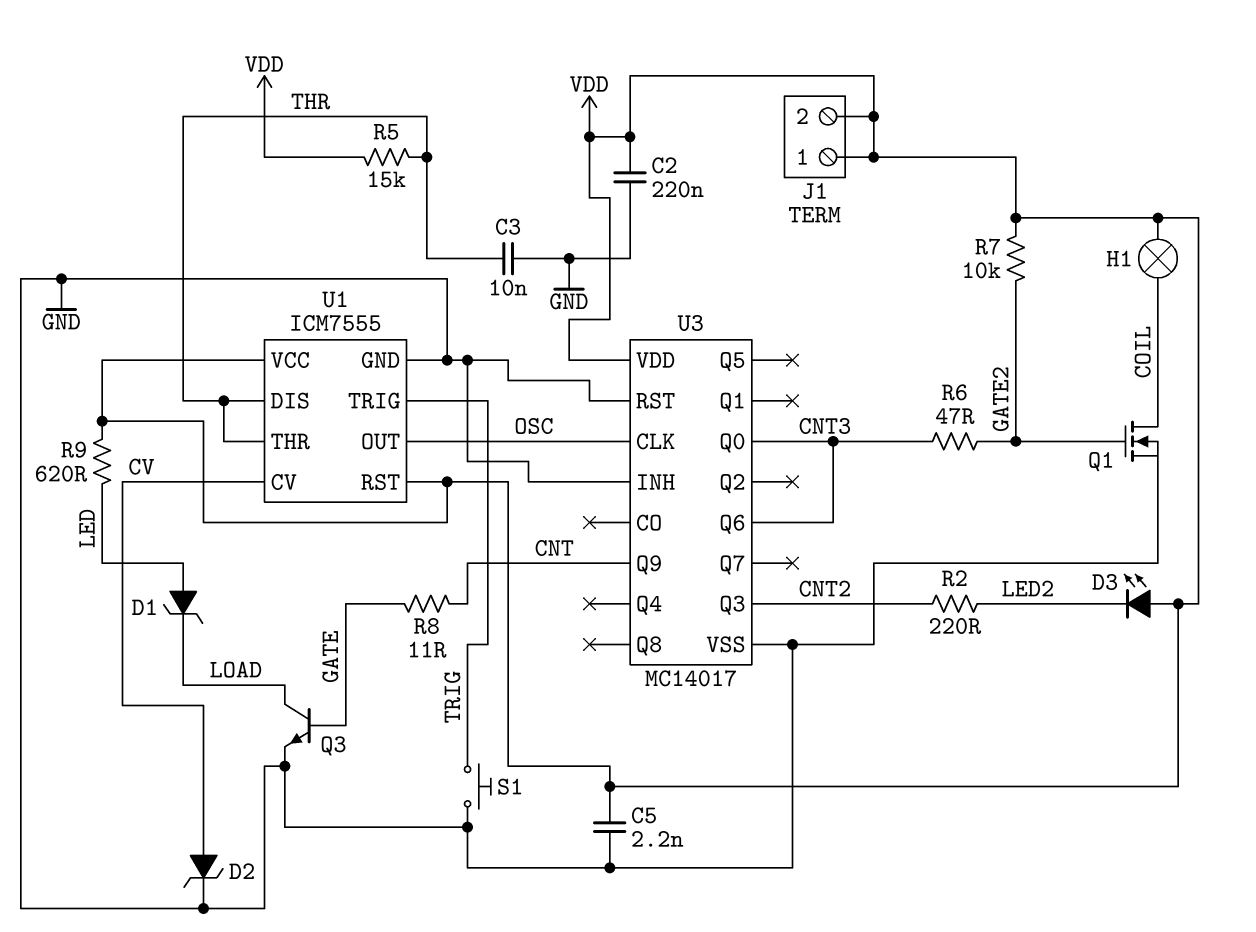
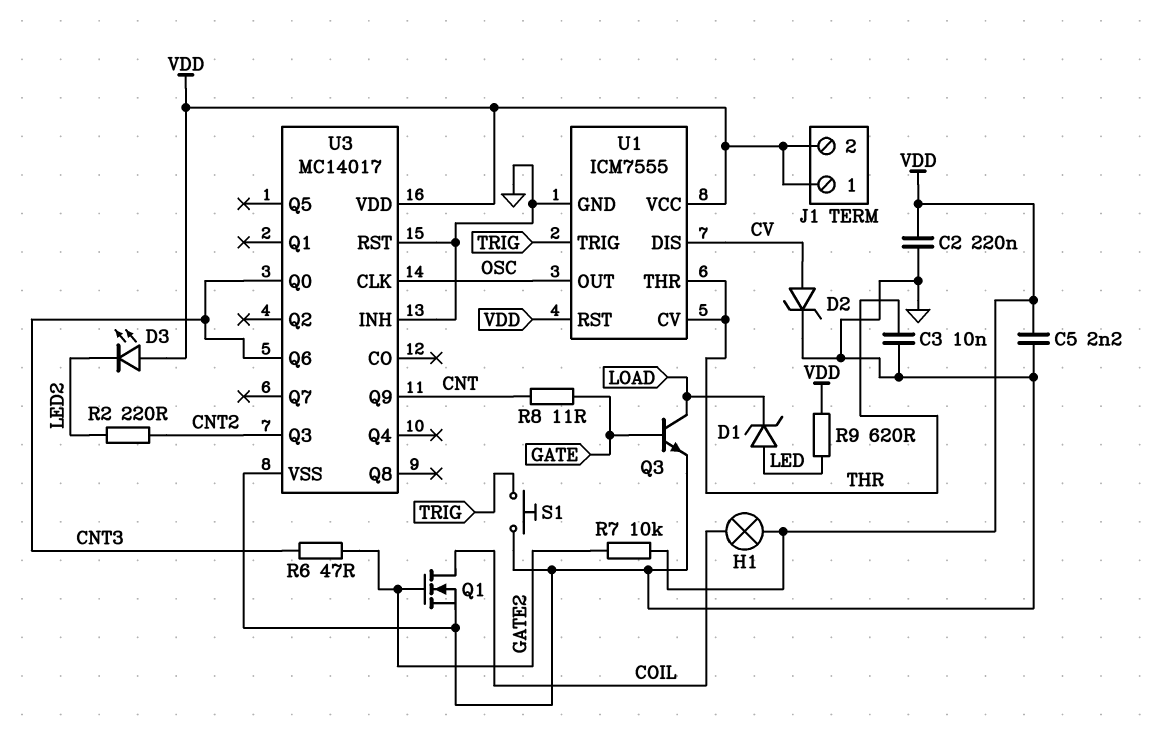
R5: 15k (THR, VDD) -> none
U1 pin CV: CV -> THR
U1 pin DIS: THR -> CV

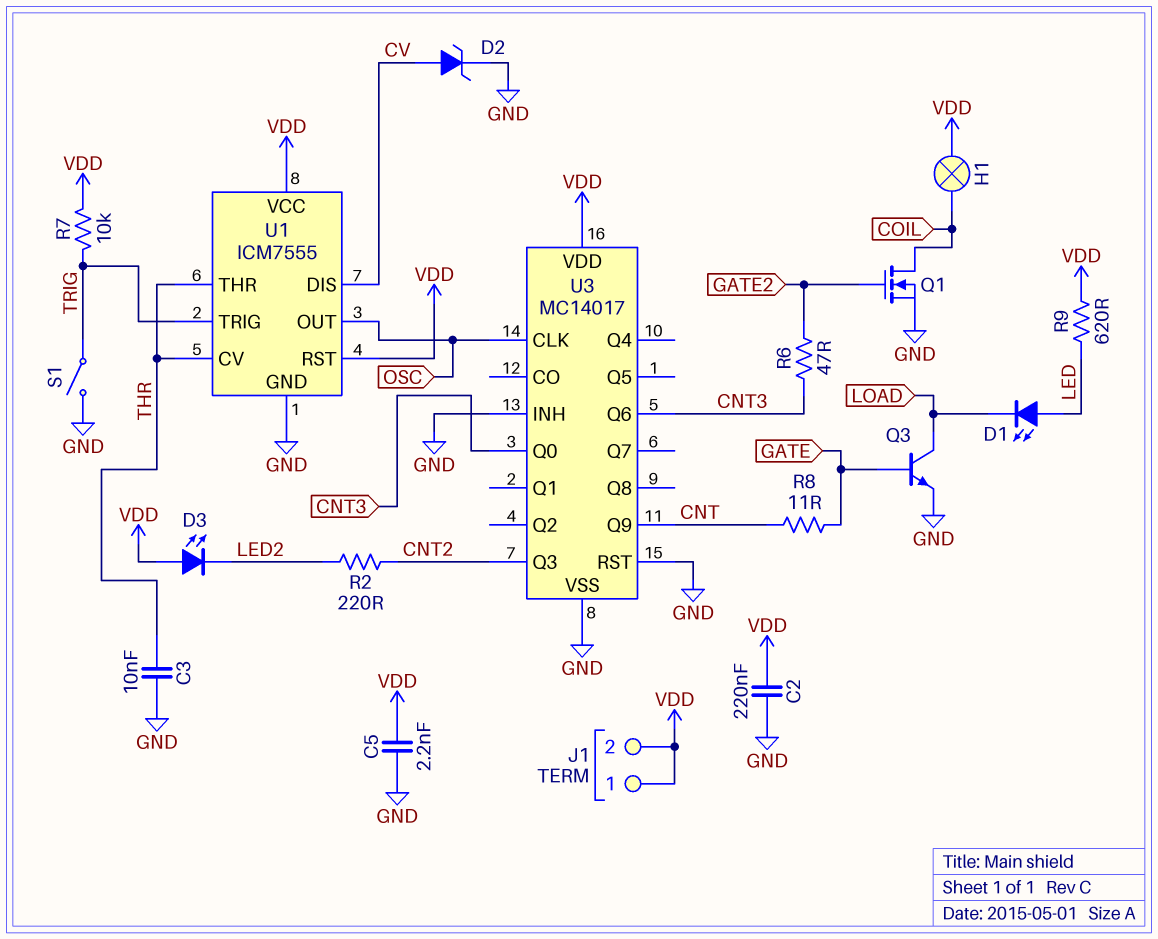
D1: zener (A LED, K LOAD) -> LED (A LED, K LOAD)
R7: 10k (GATE2, VDD) -> 10k (TRIG, VDD)
S1: button (GND, TRIG) -> switch (GND, TRIG)

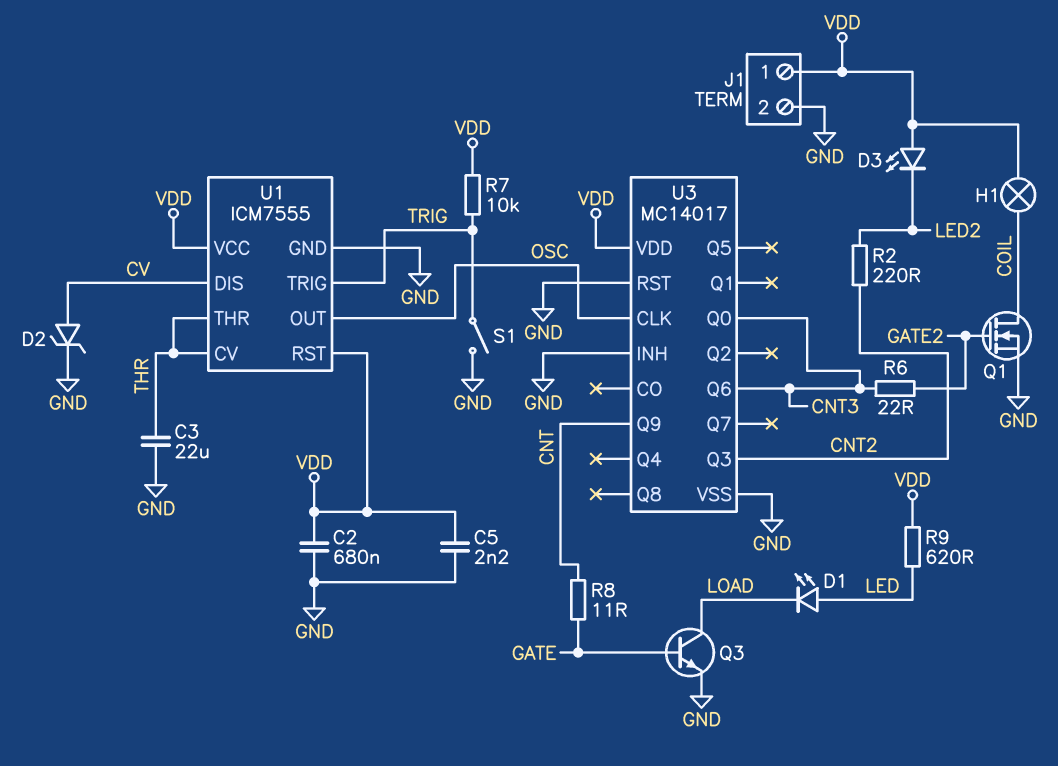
C2: 220nF (GND, VDD) -> 680nF (GND, VDD)
C3: 10nF (GND, THR) -> 22uF (GND, THR)
J1 pin 2: VDD -> GND
R6: 47 (CNT3, GATE2) -> 22 (CNT3, GATE2)

